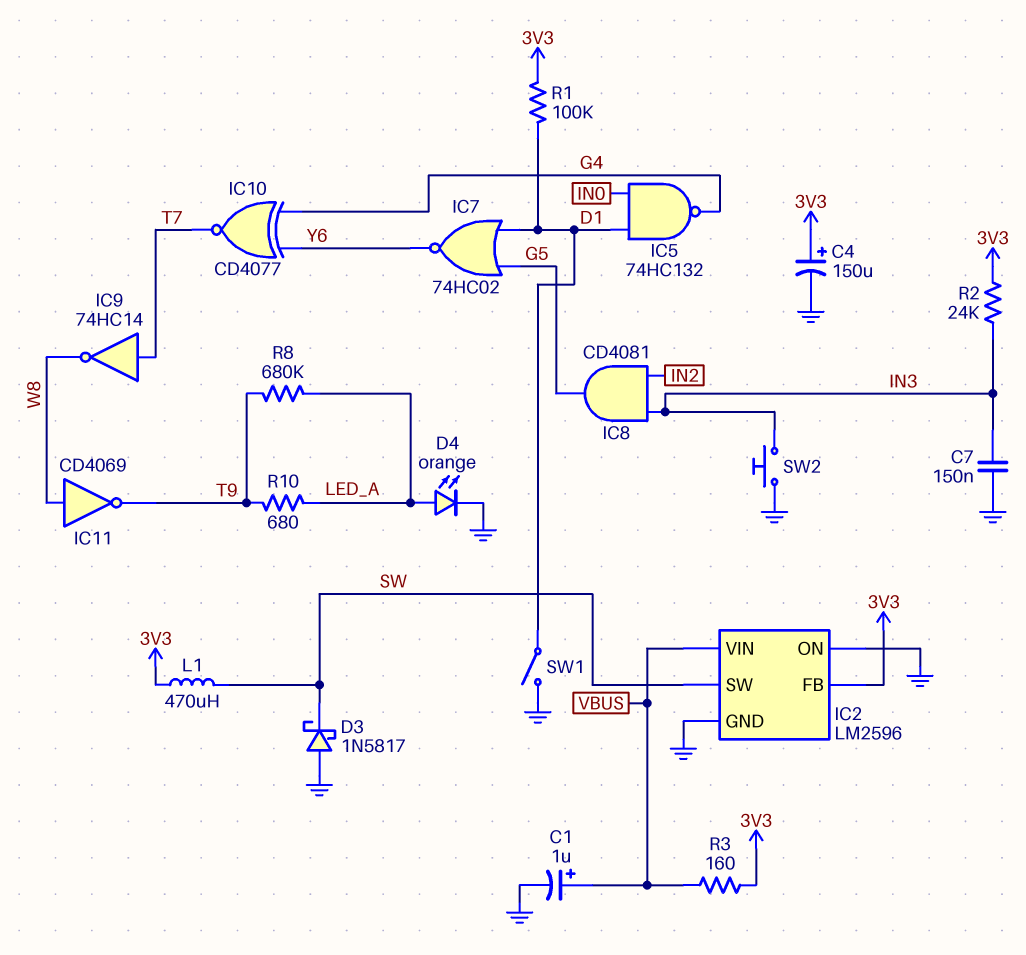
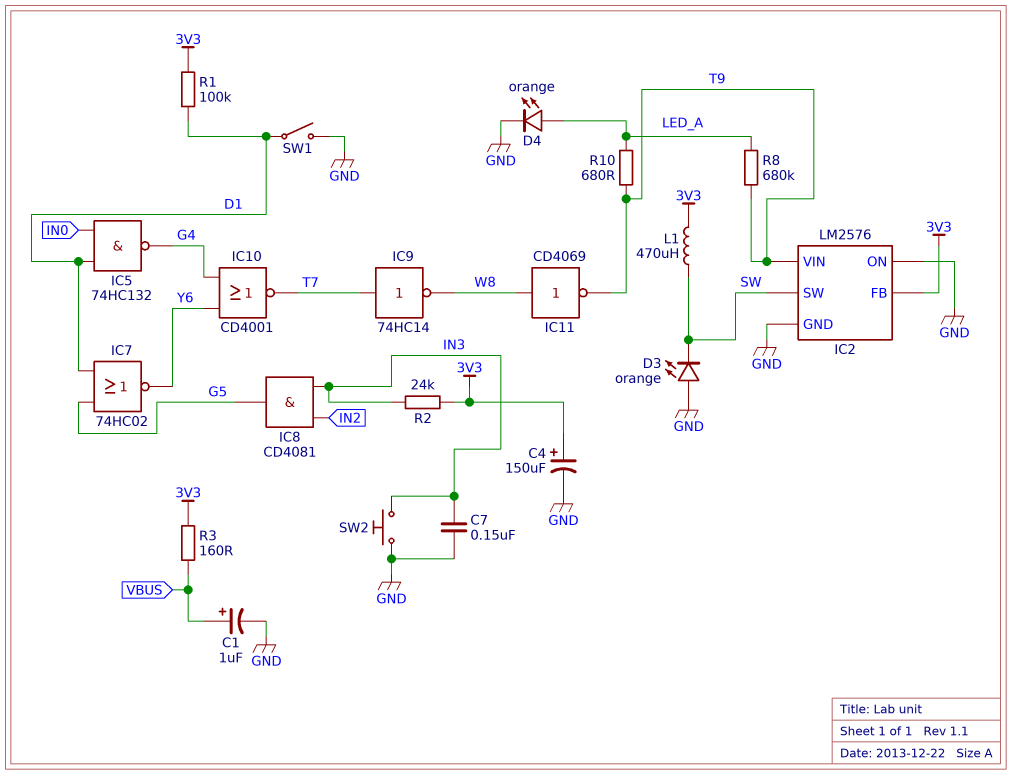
D3: schottky 1N5817 (A GND, K SW) -> LED orange (A GND, K SW)
IC2: LM2596 -> LM2576
IC2 pin VIN: VBUS -> T9
IC10: XNOR CD4077 (in G4, in Y6, out T7) -> NOR CD4001 (in G4, in Y6, out T7)

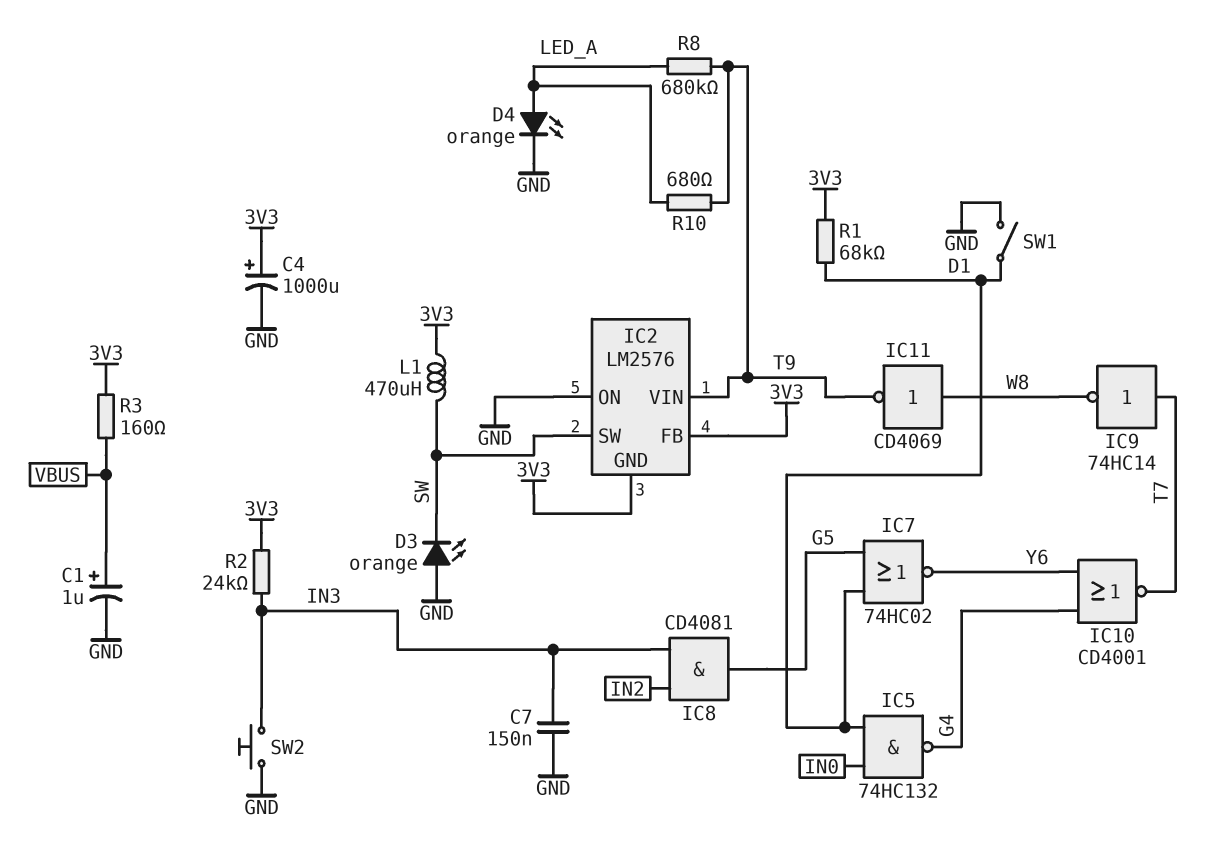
C4: 150uF (plus 3V3, minus GND) -> 1000uF (plus 3V3, minus GND)
IC2 pin GND: GND -> 3V3
R1: 100k (3V3, D1) -> 68k (3V3, D1)

